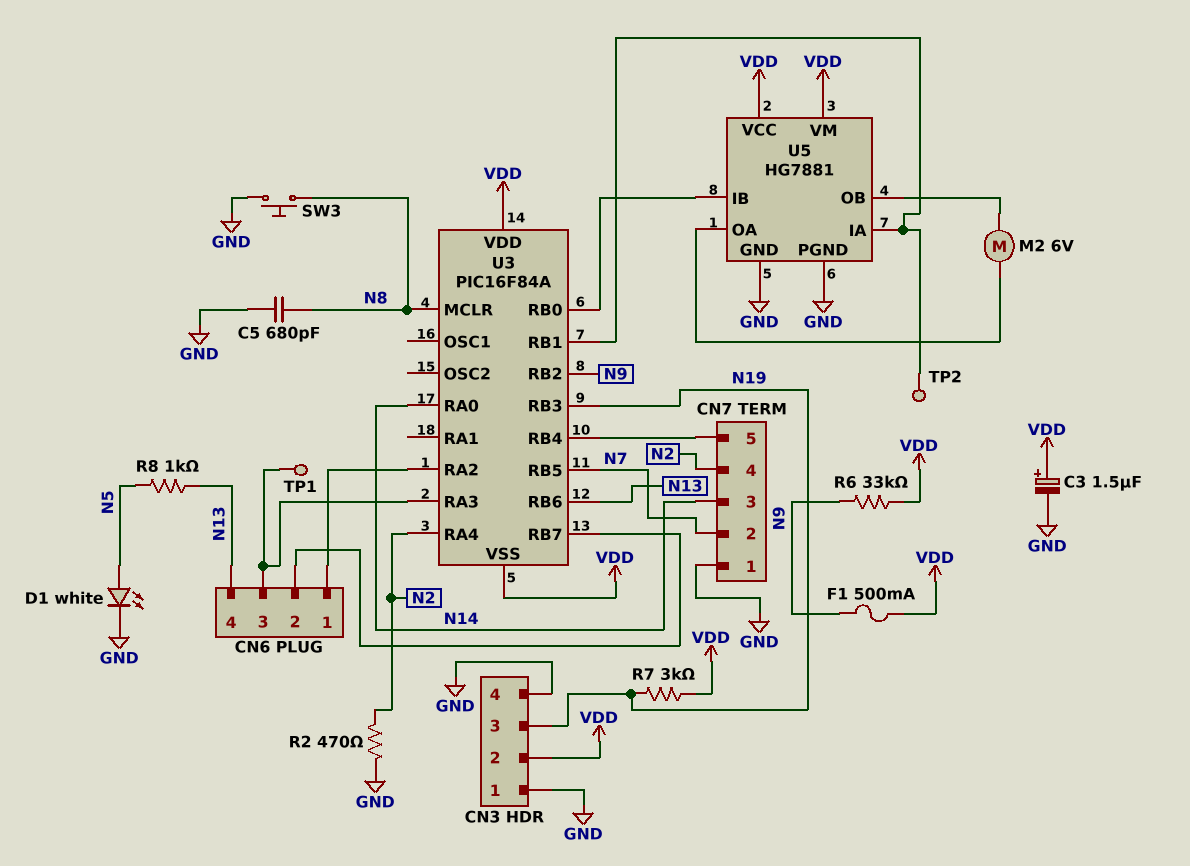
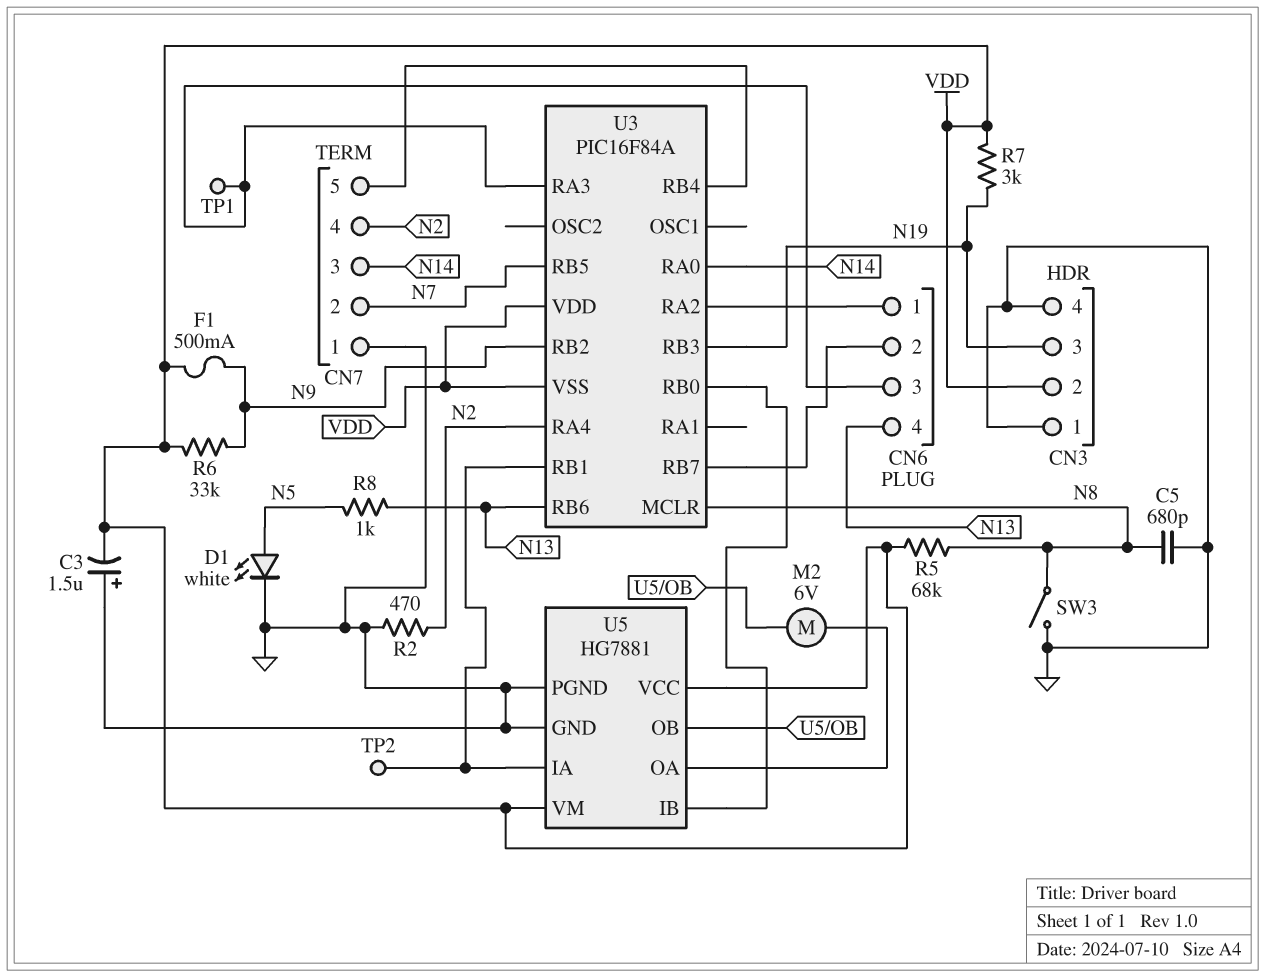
C3: 1.5uF (plus VDD, minus GND) -> 1.5uF (plus GND, minus VDD)
R5: none -> 68k (N8, VDD)
SW3: button (GND, N8) -> switch (GND, N8)

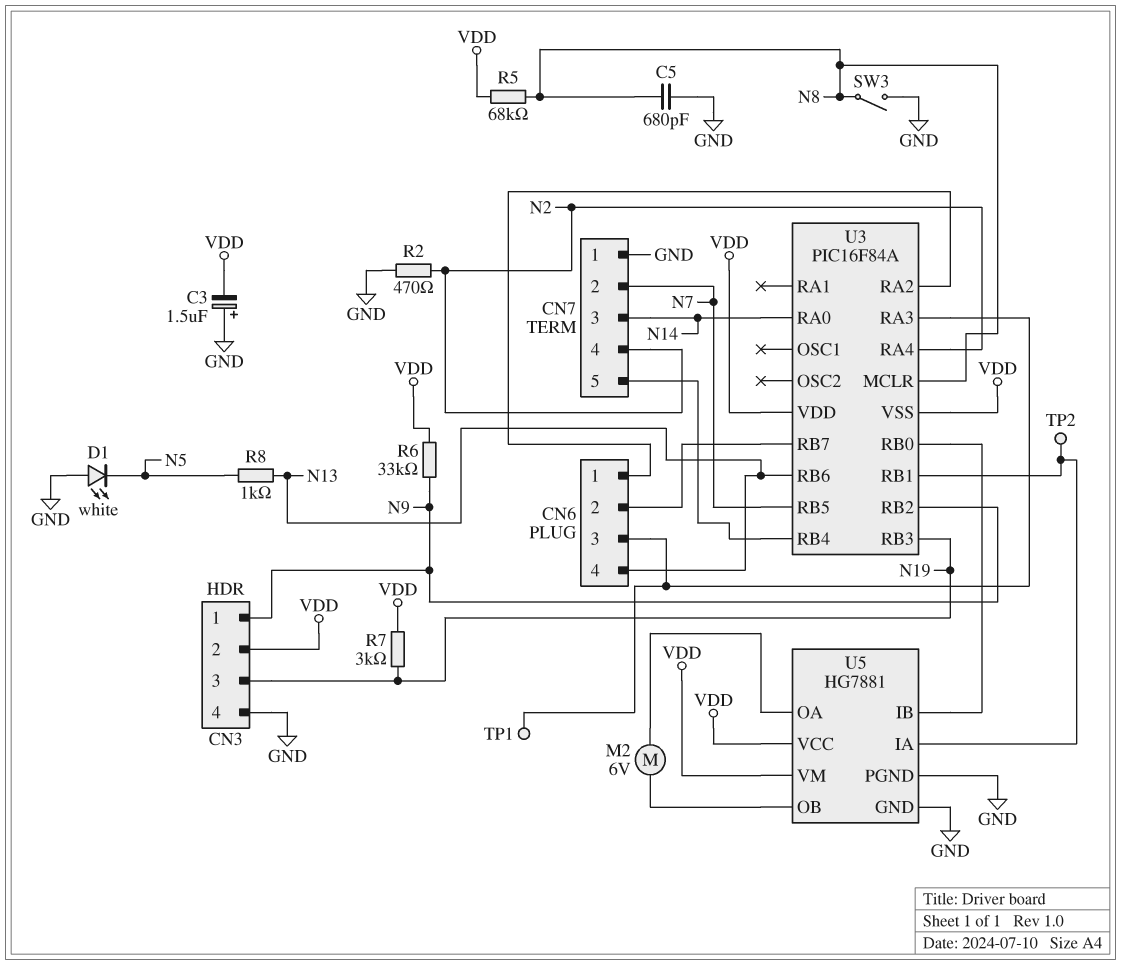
CN3 pin 1: GND -> N9
D1: LED white (A N5, K GND) -> LED white (A GND, K N5)
F1: 500mA (N9, VDD) -> none

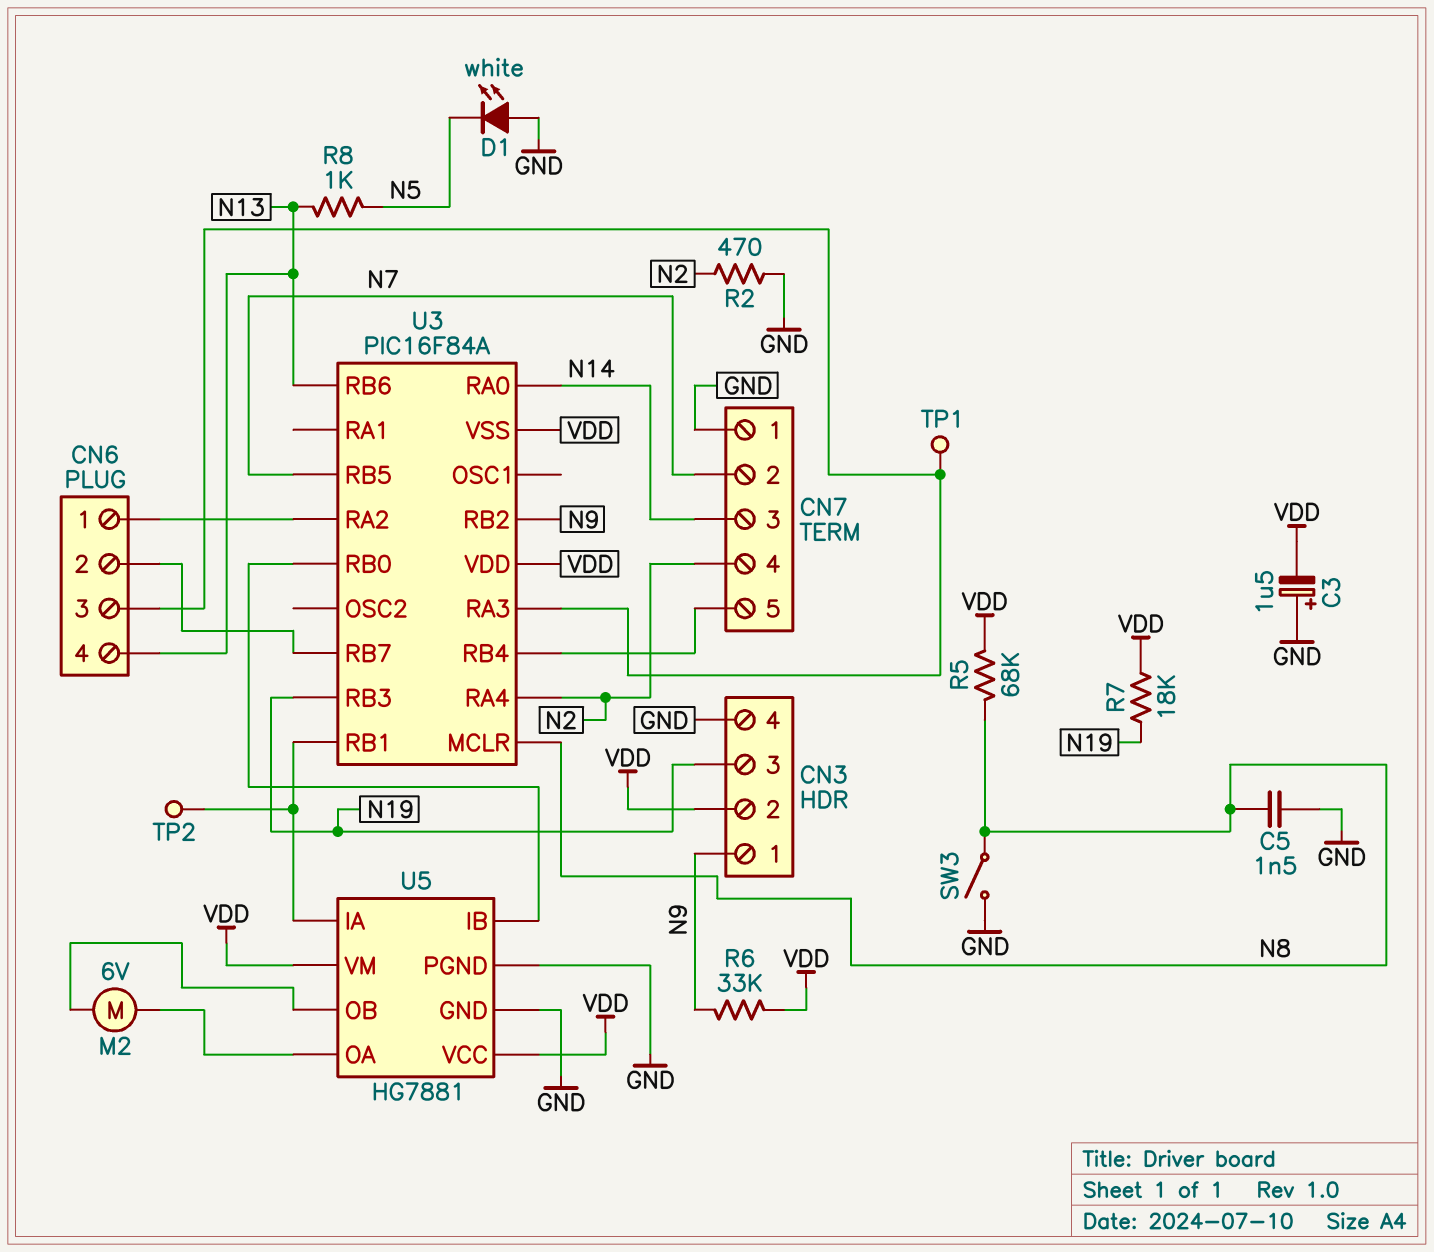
C5: 680pF (GND, N8) -> 1.5nF (GND, N8)
R7: 3k (N19, VDD) -> 18k (N19, VDD)

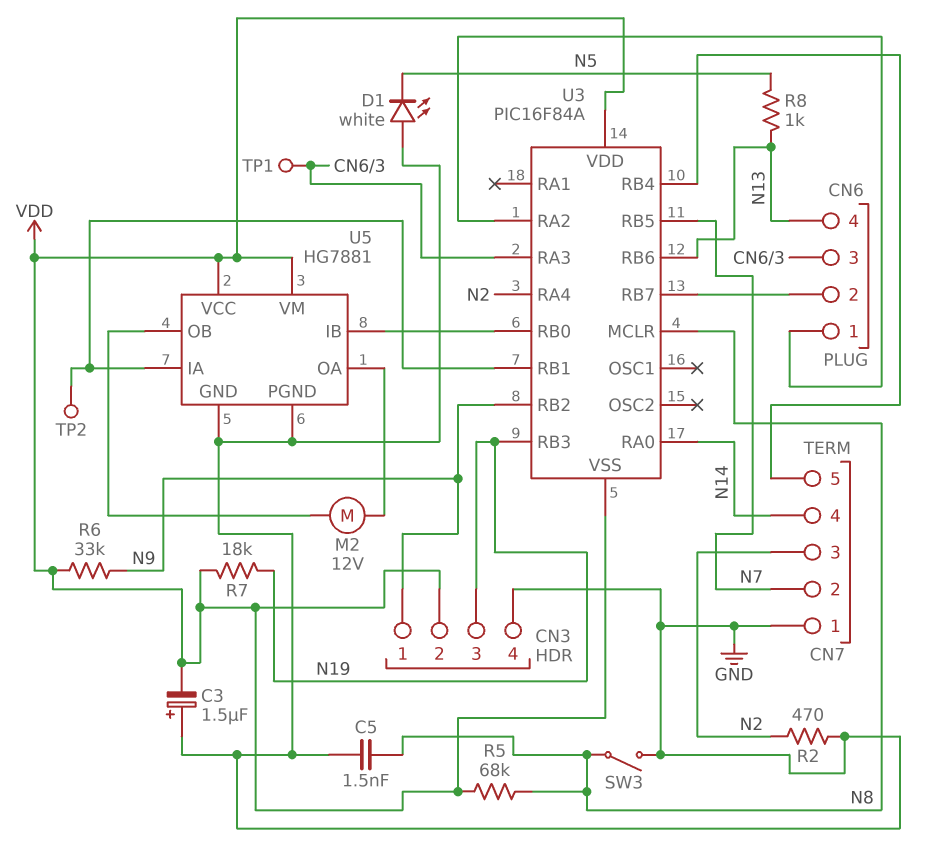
CN7 pin 3: N14 -> N2
CN7 pin 4: N2 -> N14
M2: motor 6V (U5/OA, U5/OB) -> motor 12V (U5/OA, U5/OB)

